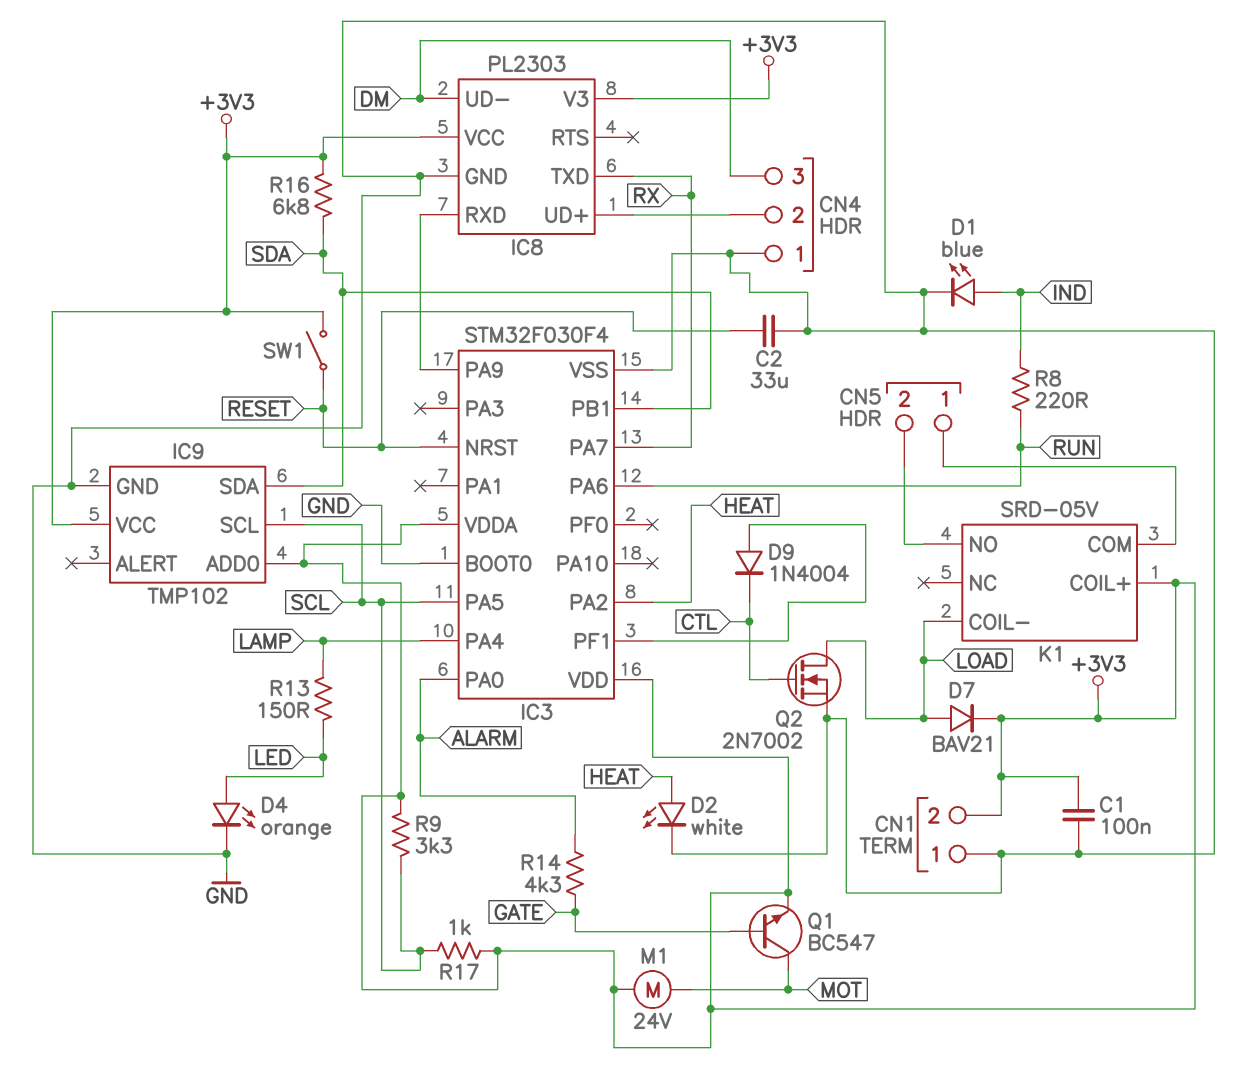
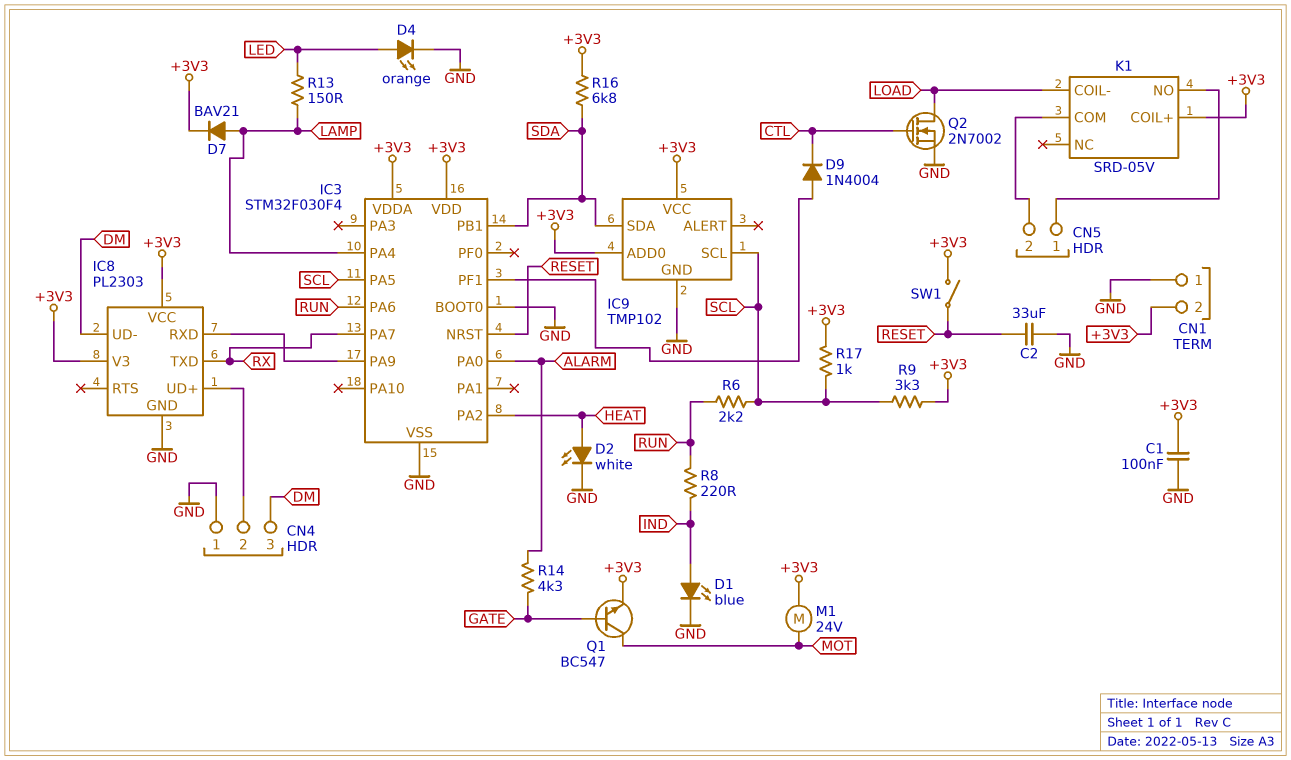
D7: diode BAV21 (A LOAD, K +3V3) -> diode BAV21 (A LAMP, K +3V3)
K1 pin COM: CN5/1 -> CN5/2
K1 pin NO: CN5/2 -> CN5/1
R6: none -> 2.2k (RUN, SCL)

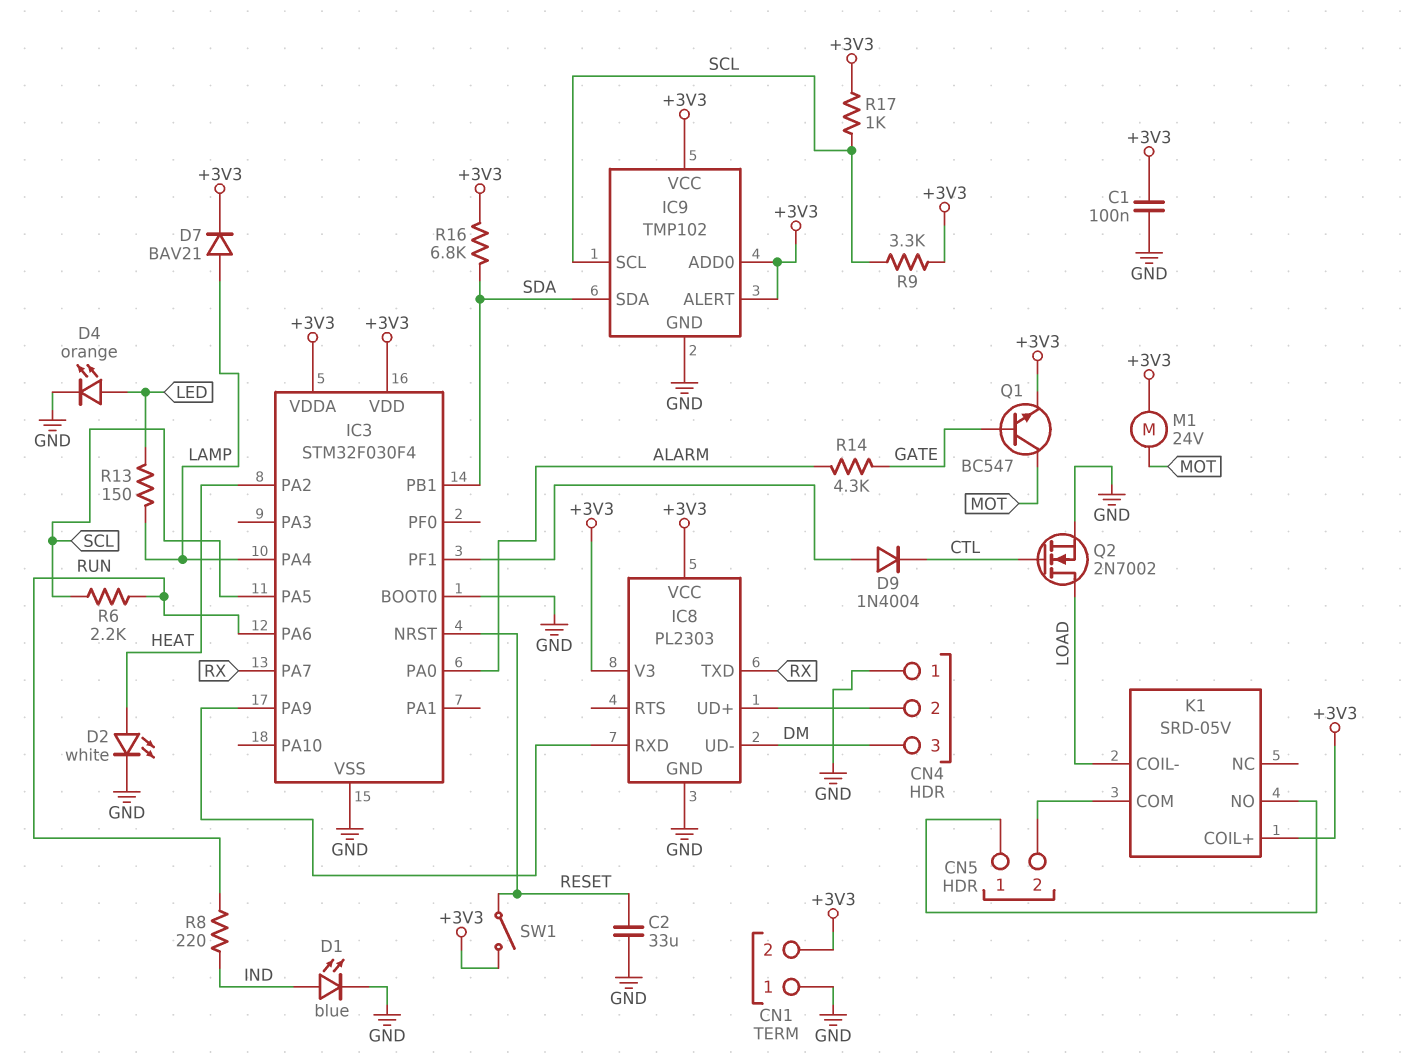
IC9 pin ALERT: none -> +3V3

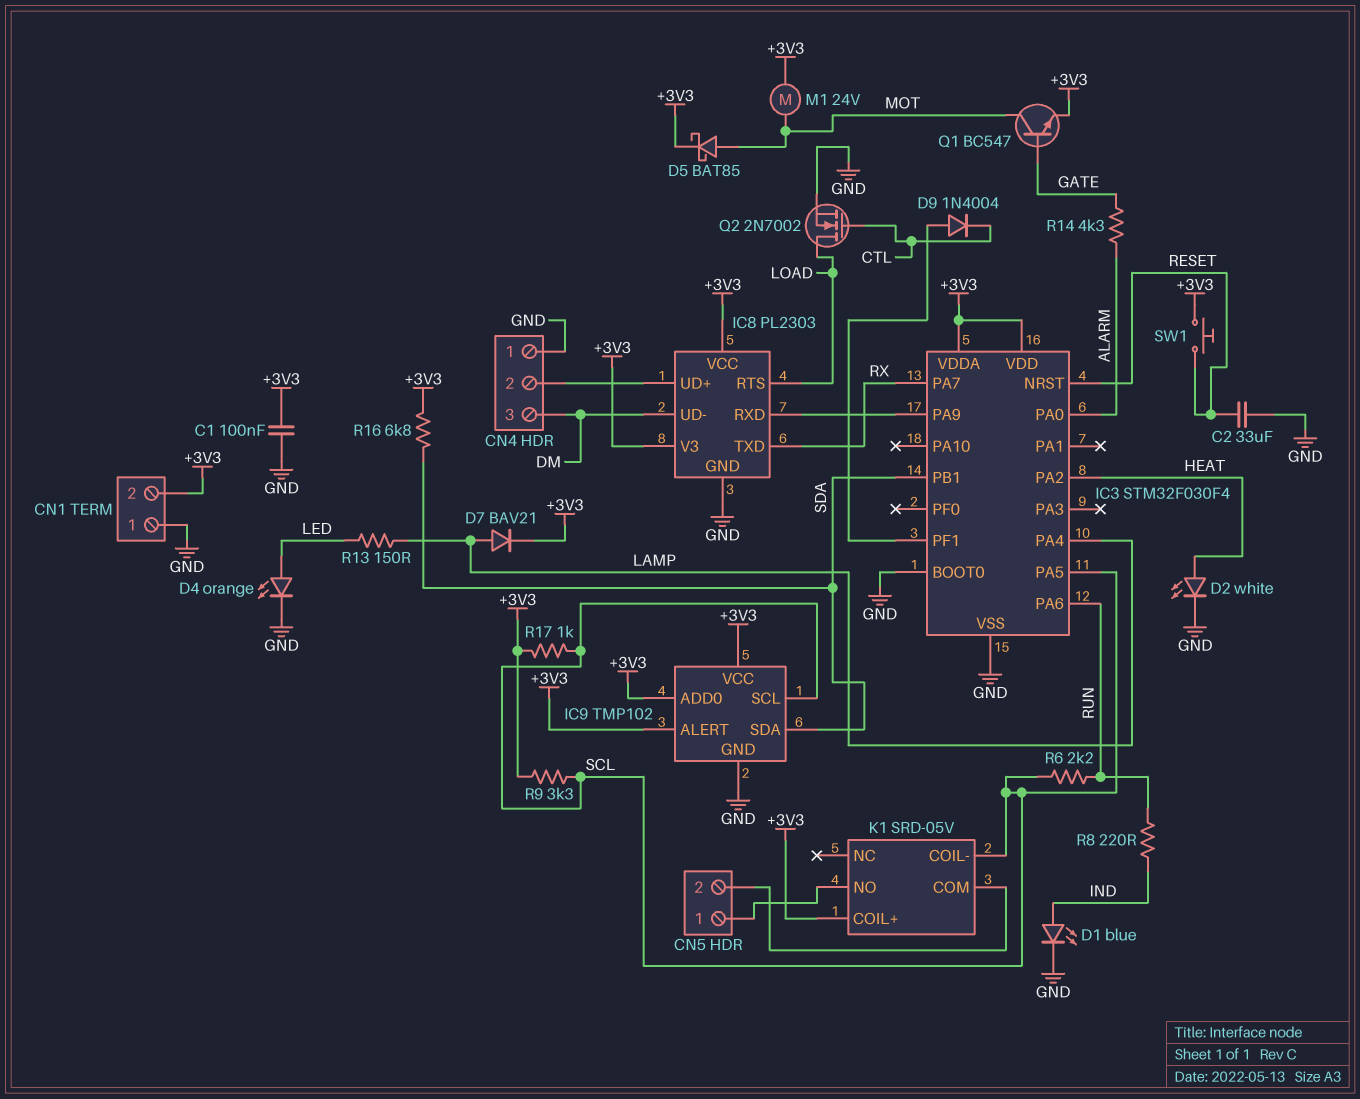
D5: none -> schottky BAT85 (A MOT, K +3V3)
IC8 pin RTS: none -> LOAD
K1 pin COIL-: LOAD -> SCL
SW1: switch (+3V3, RESET) -> button (+3V3, RESET)

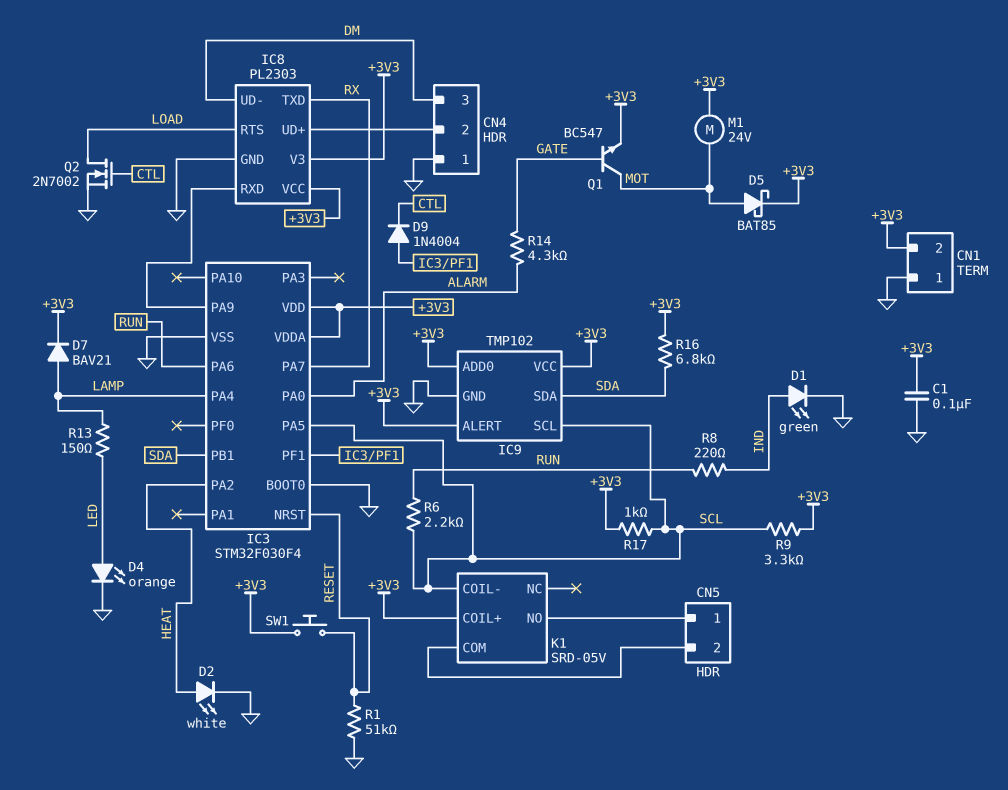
C2: 33uF (GND, RESET) -> none
D1: LED blue (A IND, K GND) -> LED green (A IND, K GND)
R1: none -> 51k (GND, RESET)

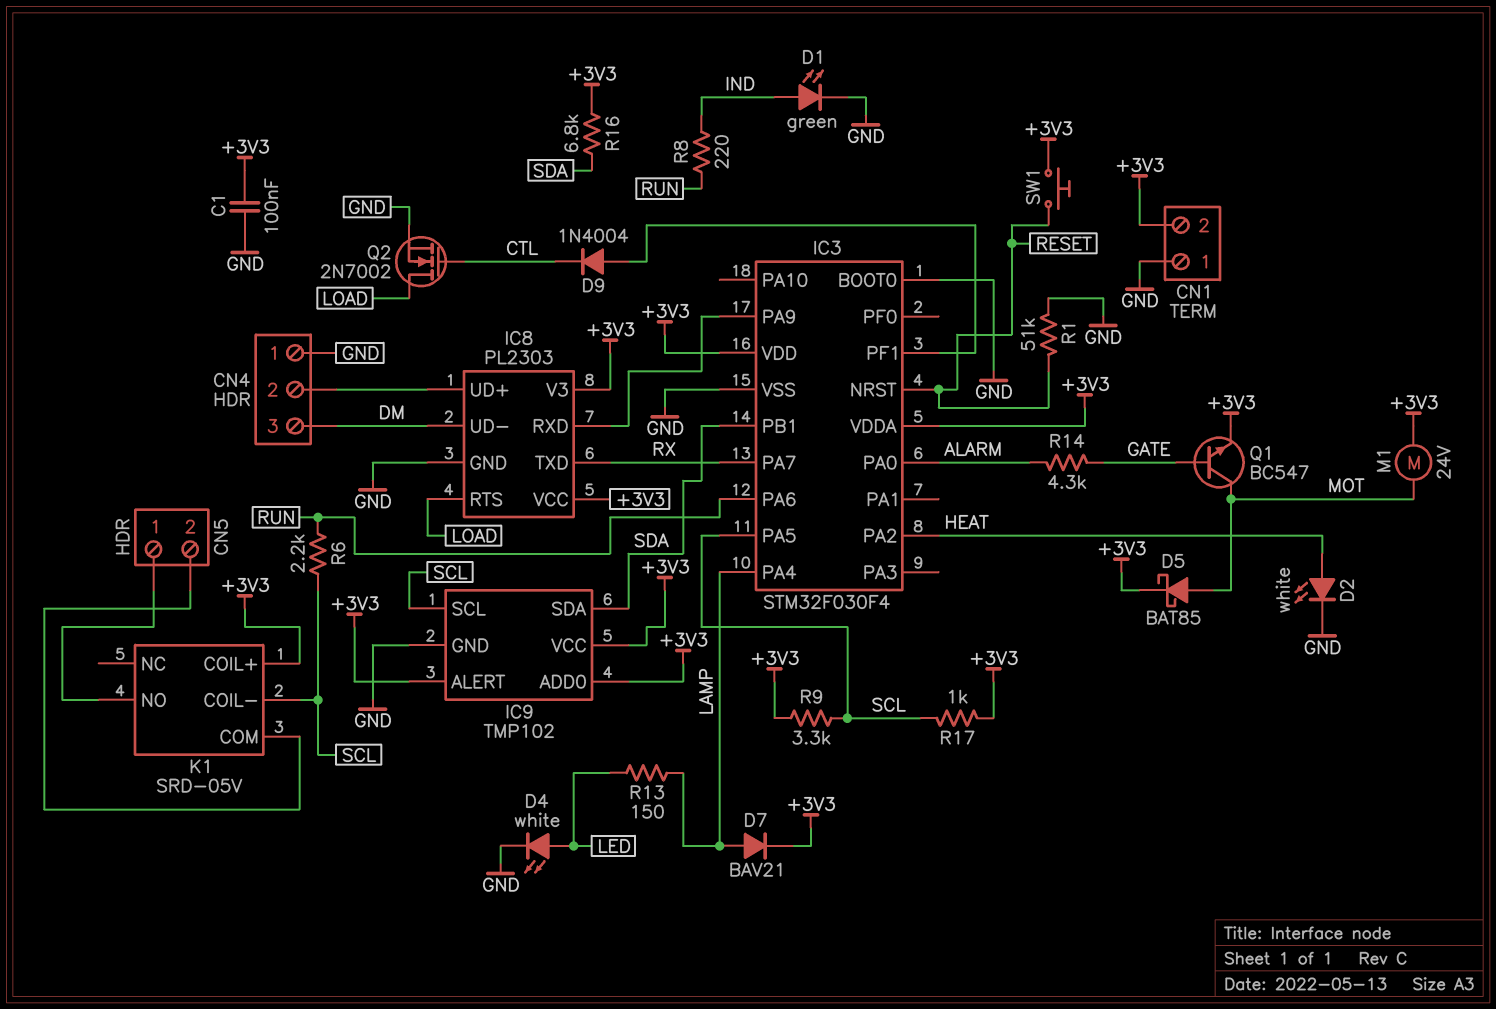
D4: LED orange (A LED, K GND) -> LED white (A LED, K GND)

